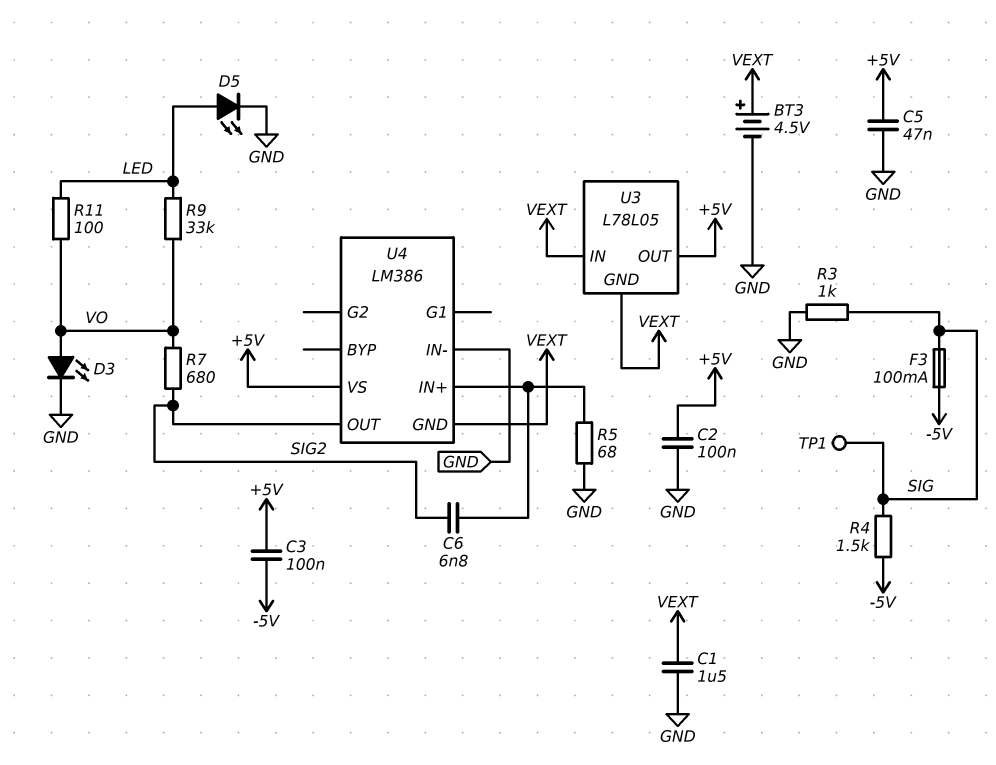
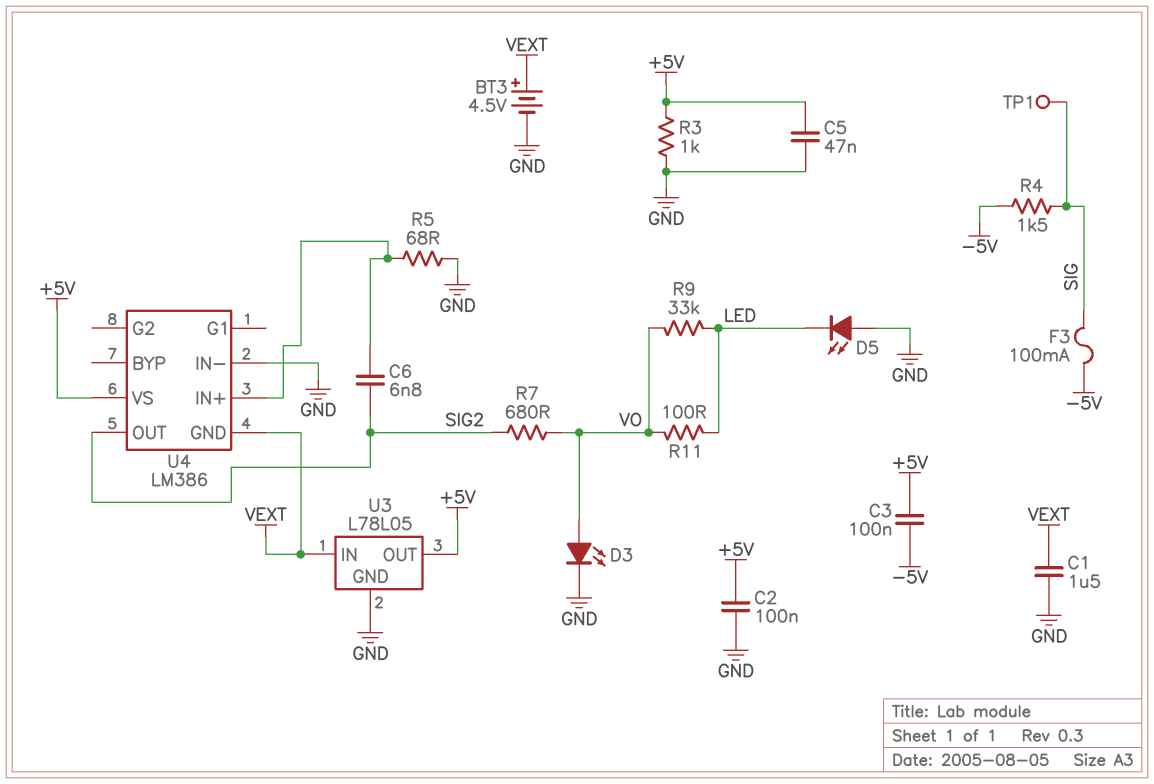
D5: LED (A LED, K GND) -> LED (A GND, K LED)
R3: 1k (GND, SIG) -> 1k (+5V, GND)
U3 pin GND: VEXT -> GND

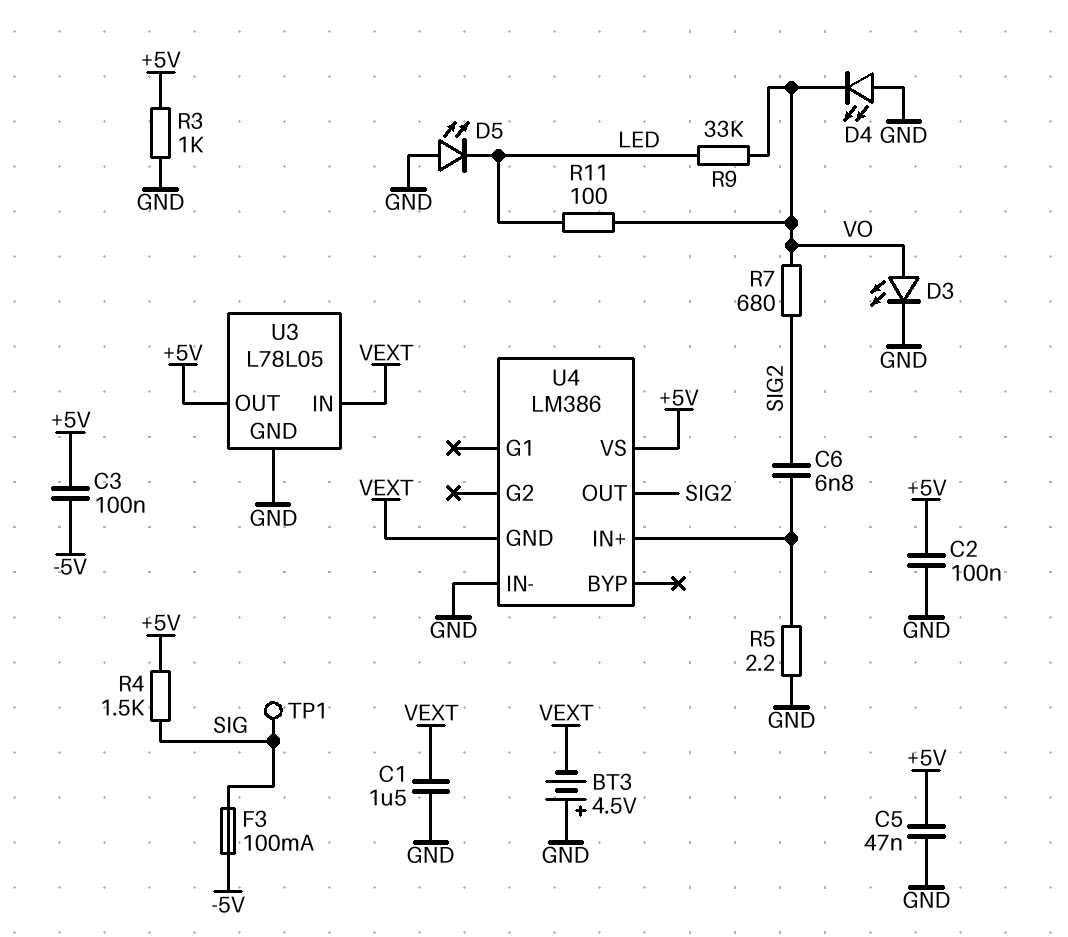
BT3: 4.5V (plus VEXT, minus GND) -> 4.5V (plus GND, minus VEXT)
D4: none -> LED (A GND, K VO)
R4: 1.5k (-5V, SIG) -> 1.5k (+5V, SIG)
R5: 68 (GND, U4/IN+) -> 2.2 (GND, U4/IN+)

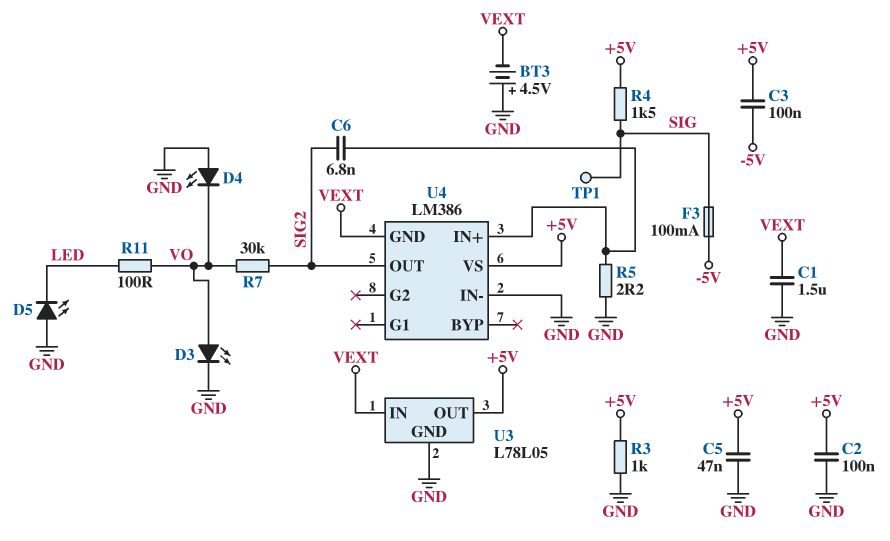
R7: 680 (SIG2, VO) -> 30k (SIG2, VO)
R9: 33k (LED, VO) -> none

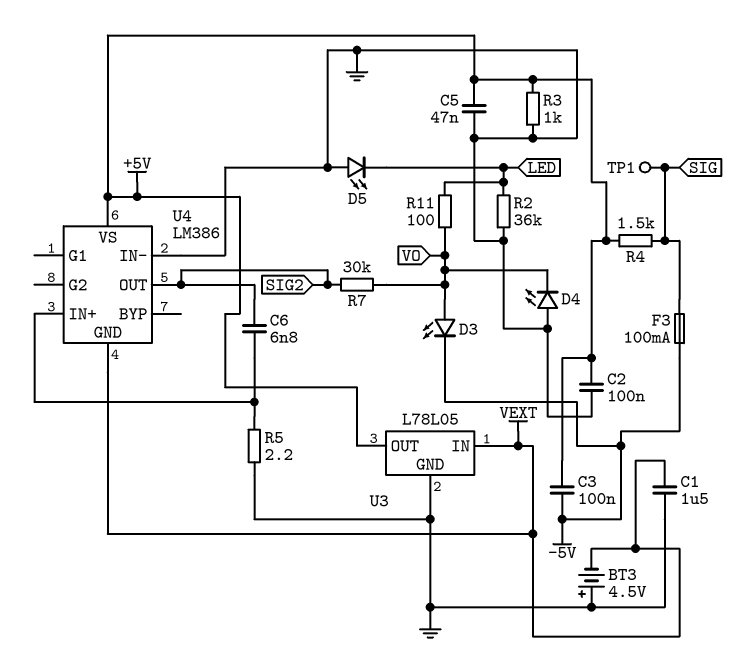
D3: LED (A VO, K GND) -> LED (A VO, K -5V)
R2: none -> 36k (GND, LED)

